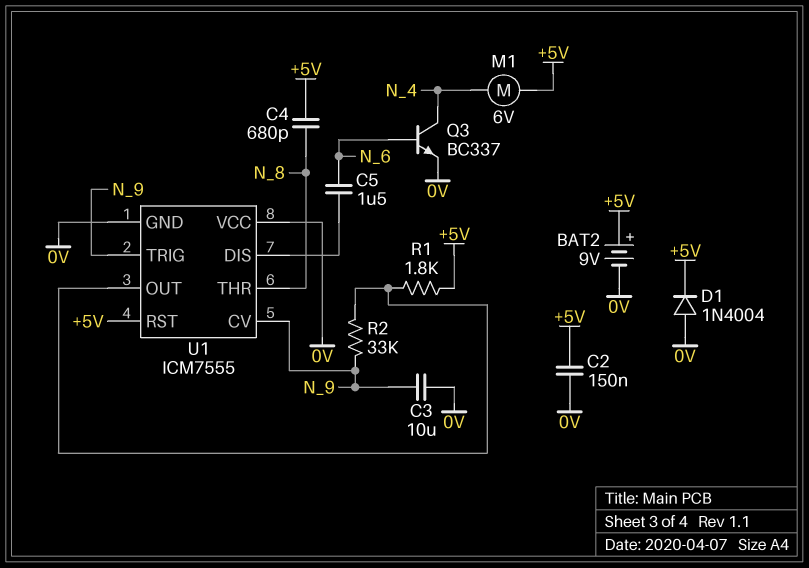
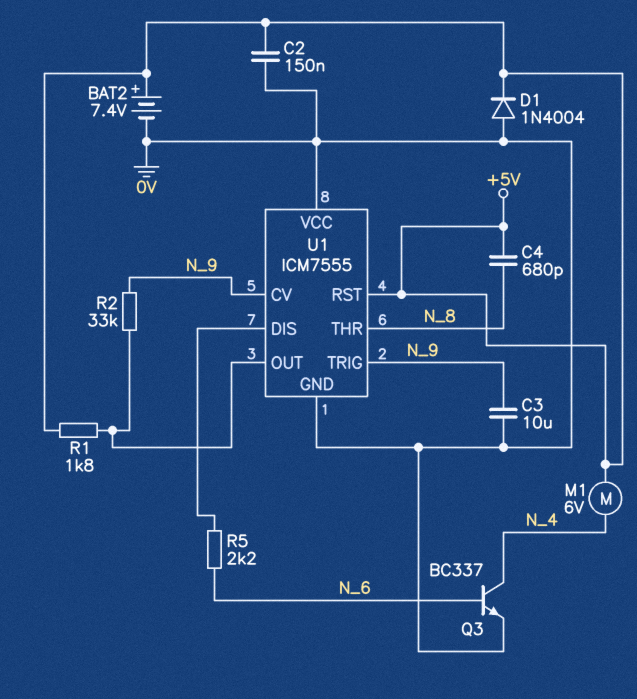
BAT2: 9V (plus +5V, minus 0V) -> 7.4V (plus +5V, minus 0V)
C5: 1.5uF (N_6, U1/DIS) -> none
R5: none -> 2.2k (N_6, U1/DIS)

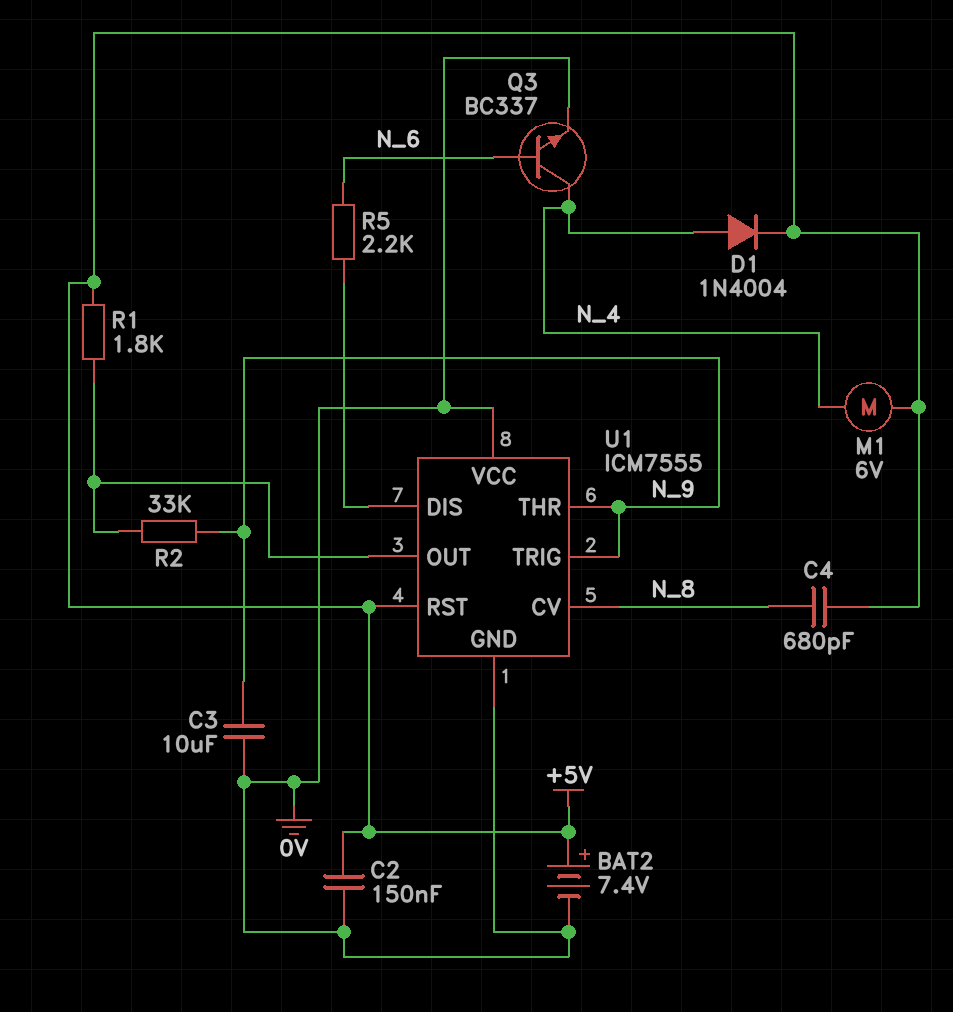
D1: diode 1N4004 (A 0V, K +5V) -> diode 1N4004 (A N_4, K +5V)
U1 pin CV: N_9 -> N_8
U1 pin THR: N_8 -> N_9

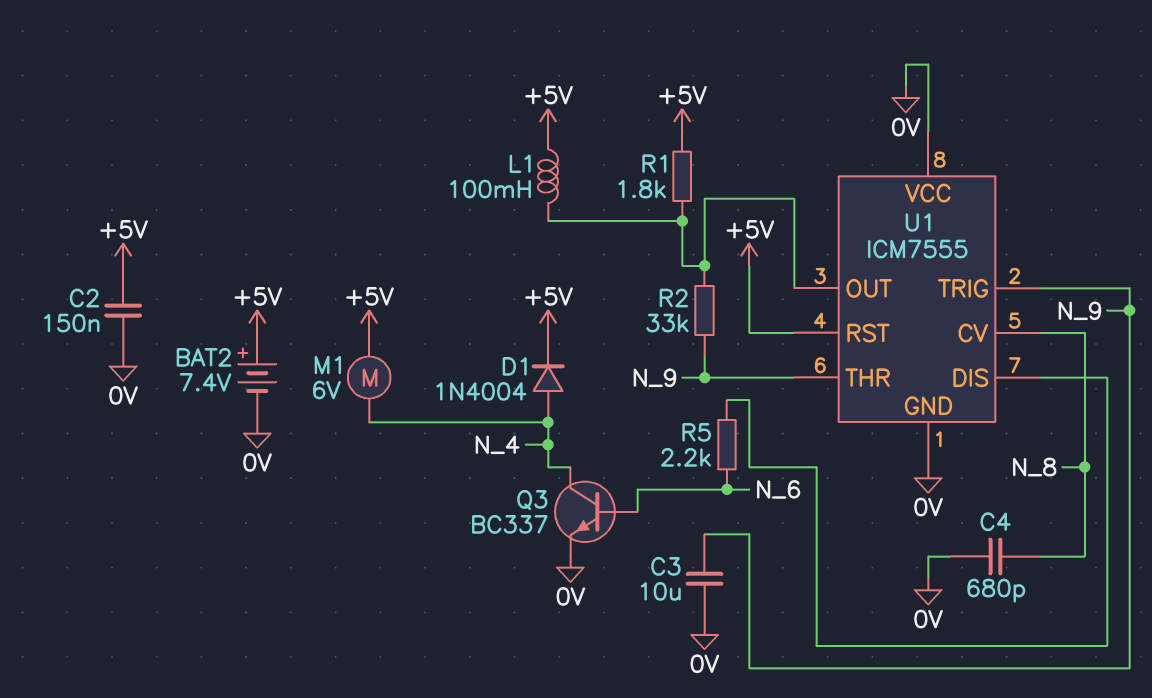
C4: 680pF (+5V, N_8) -> 680pF (0V, N_8)
L1: none -> 100mH (+5V, U1/OUT)

